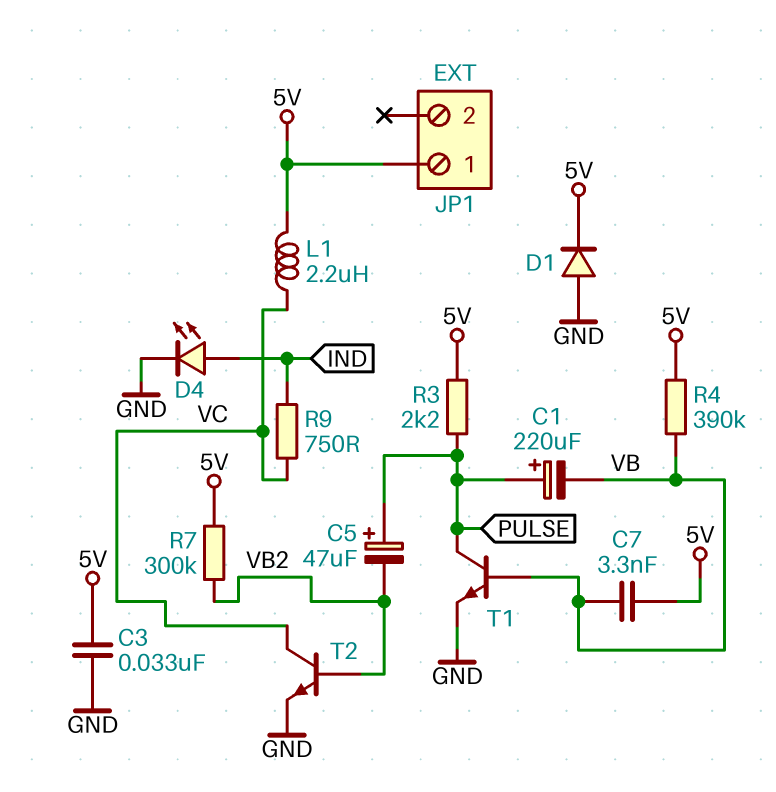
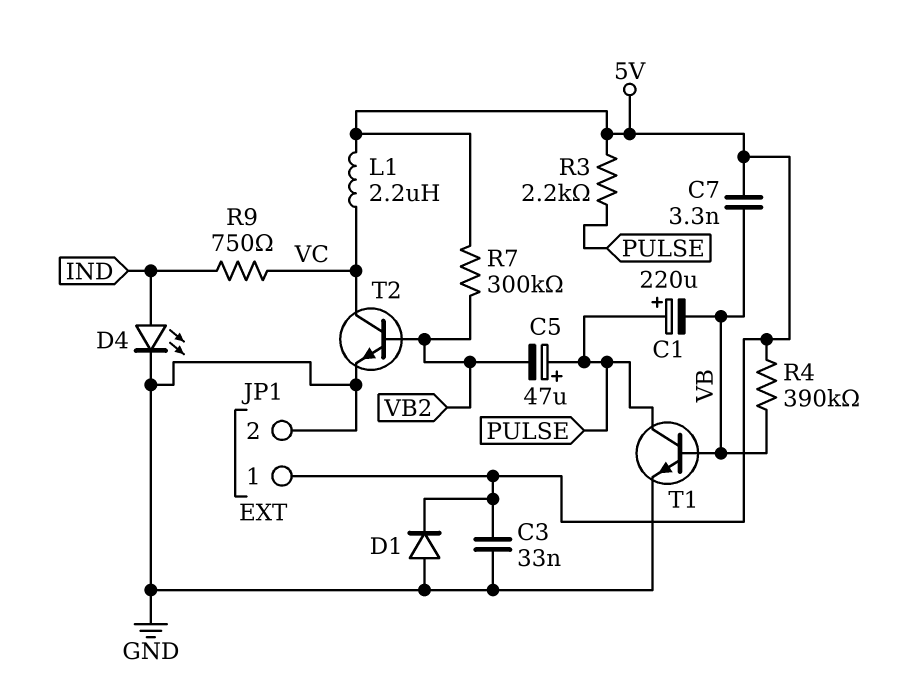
JP1 pin 2: none -> GND

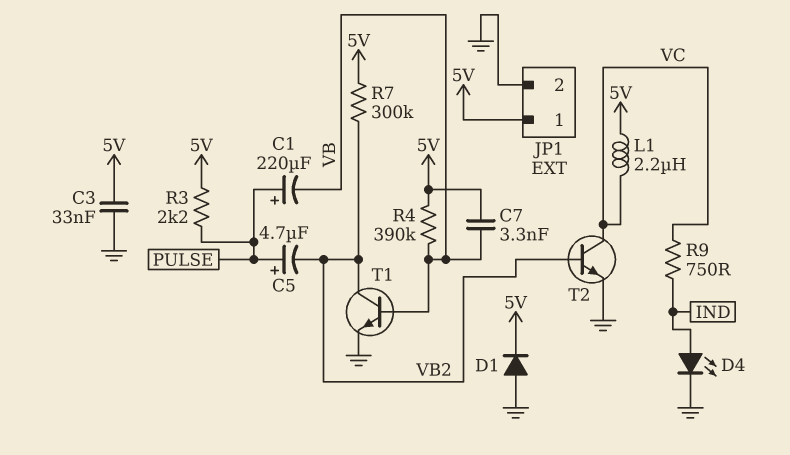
C5: 47uF (plus PULSE, minus VB2) -> 4.7uF (plus PULSE, minus VB2)
T1: NPN (B VB, C PULSE, E GND) -> NPN (B VB, C VB2, E GND)

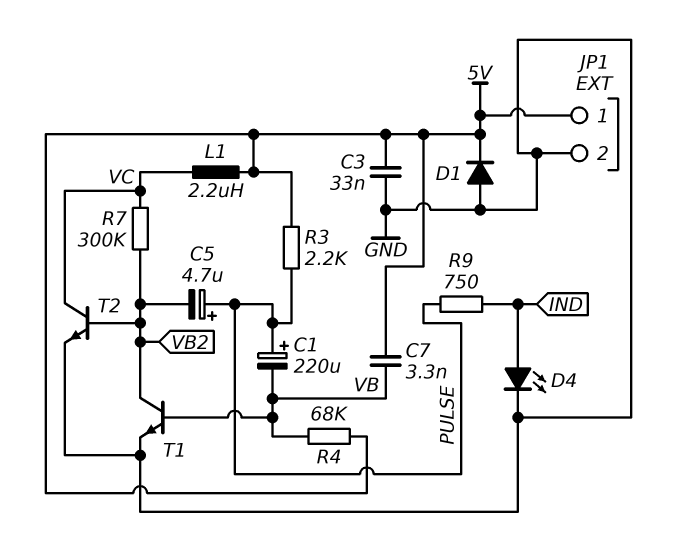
R4: 390k (5V, VB) -> 68k (5V, VB)
R7: 300k (5V, VB2) -> 300k (VB2, VC)
R9: 750 (IND, VC) -> 750 (IND, PULSE)

